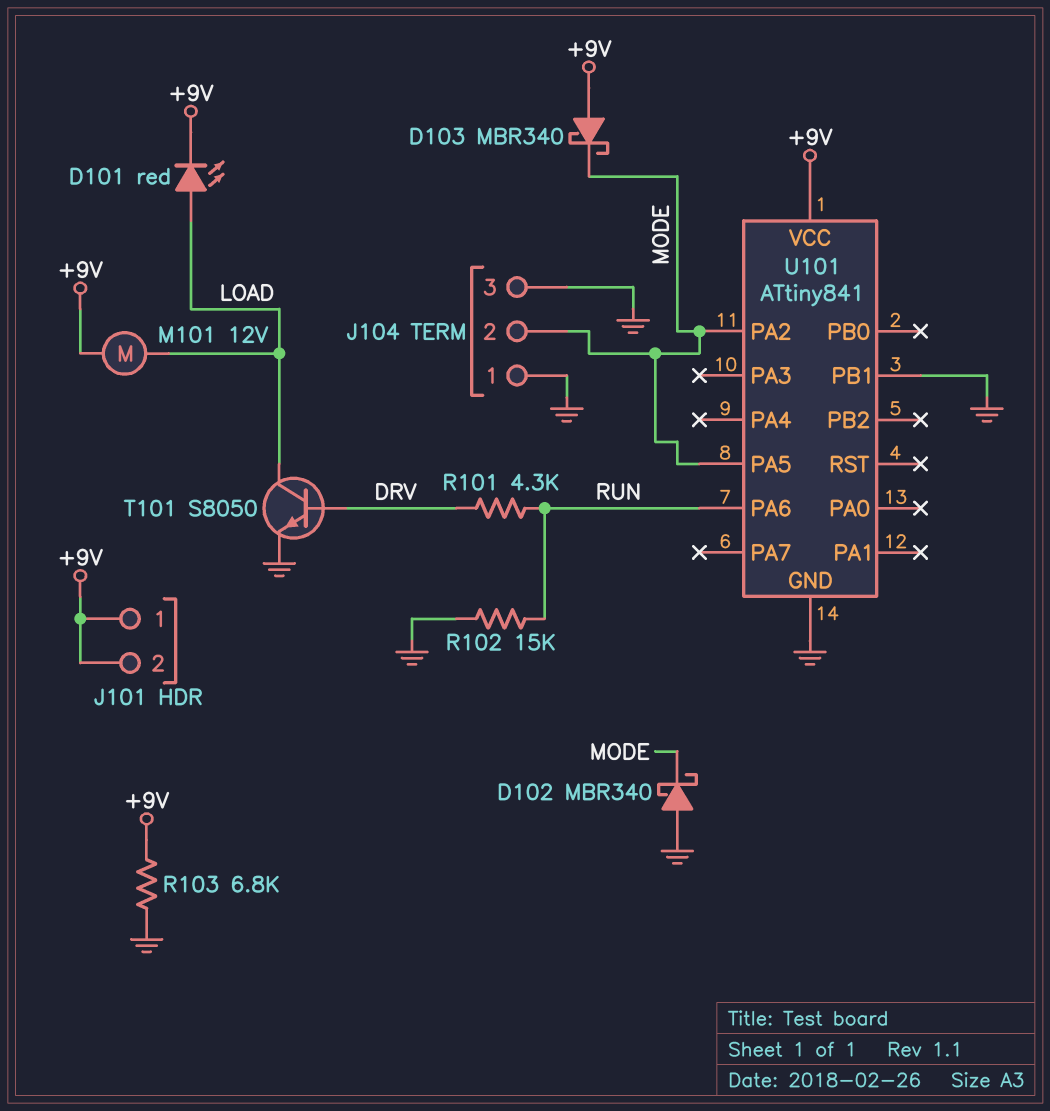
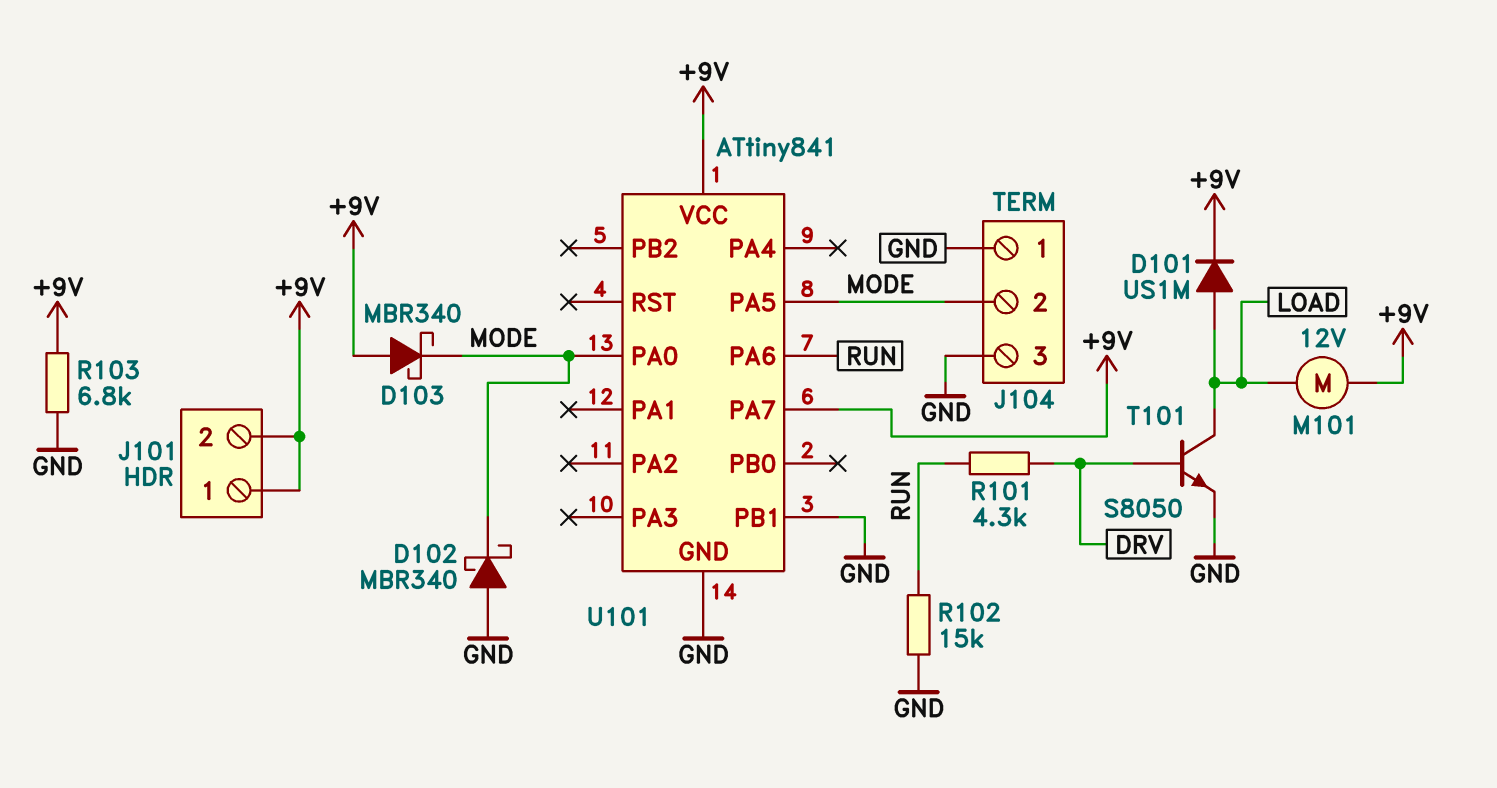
D101: LED red (A LOAD, K +9V) -> diode US1M (A LOAD, K +9V)
U101 pin PA0: none -> MODE
U101 pin PA2: MODE -> none
U101 pin PA7: none -> +9V

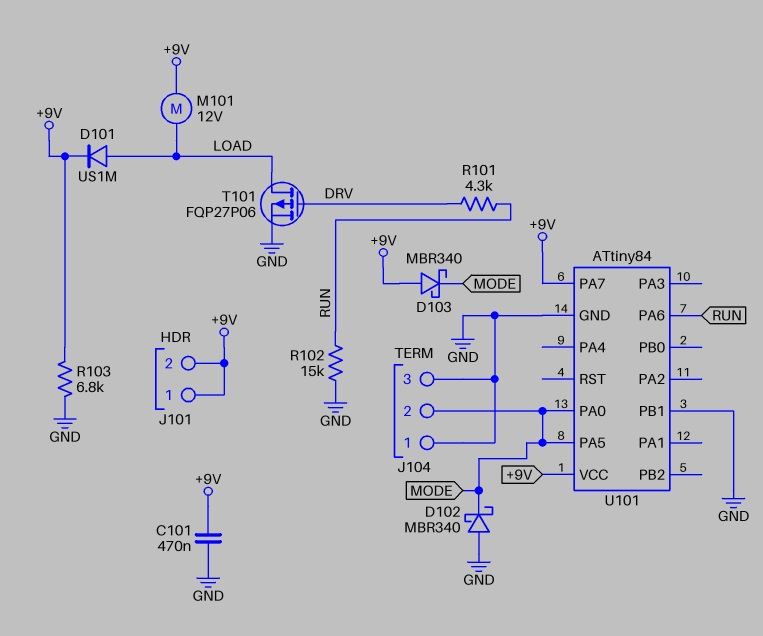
C101: none -> 470nF (+9V, GND)
T101: NPN S8050 (B DRV, C LOAD, E GND) -> PMOS FQP27P06 (G DRV, D LOAD, S GND)
U101: ATtiny841 -> ATtiny84

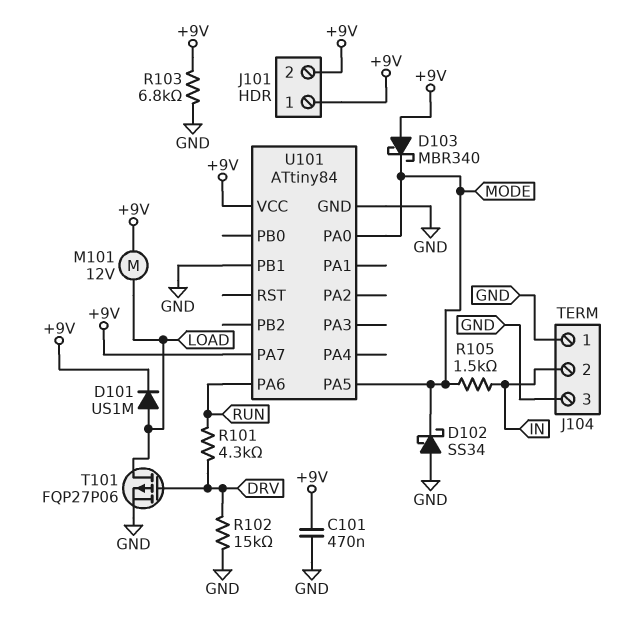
D102: schottky MBR340 (A GND, K MODE) -> schottky SS34 (A GND, K MODE)
J104 pin 2: MODE -> IN
R102: 15k (GND, RUN) -> 15k (DRV, GND)
R105: none -> 1.5k (IN, MODE)

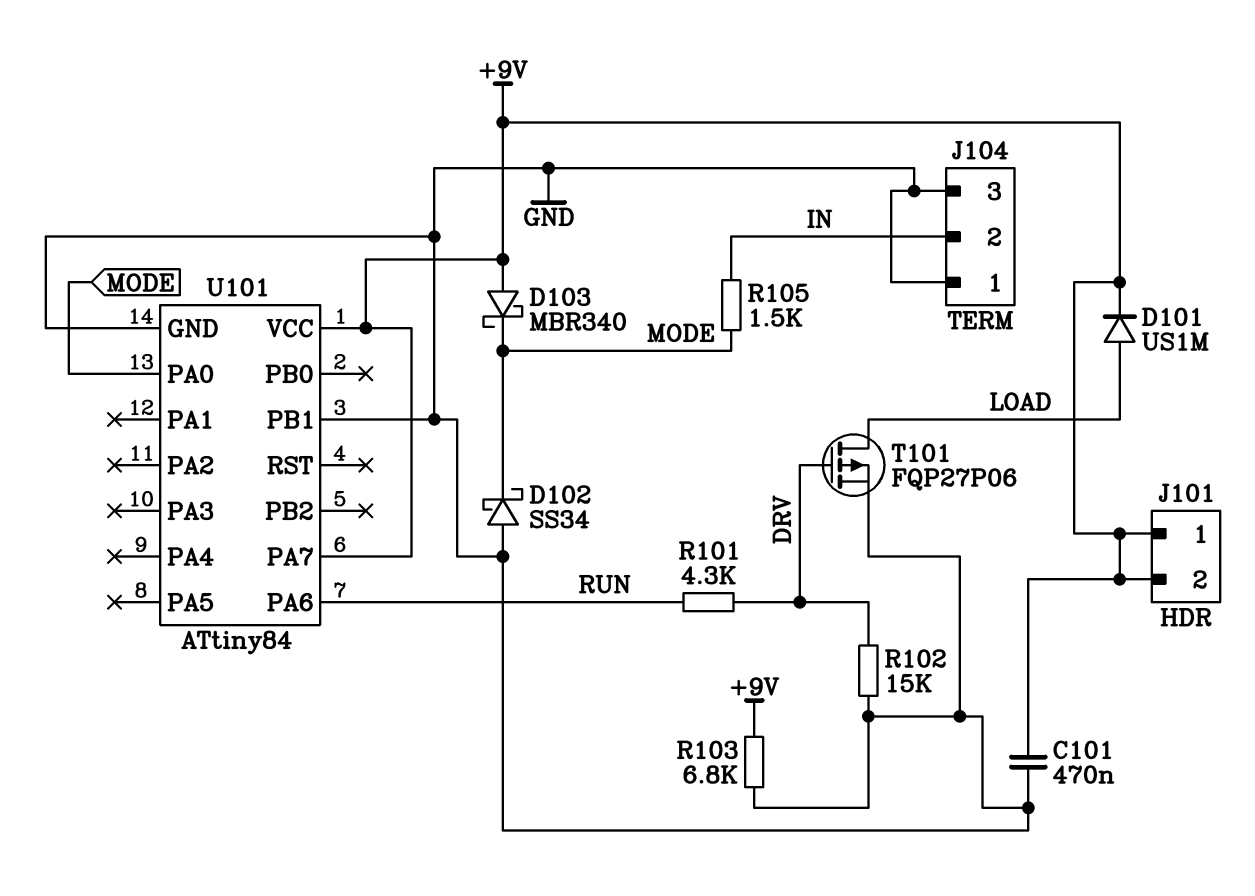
M101: motor 12V (+9V, LOAD) -> none
U101 pin PA5: MODE -> none

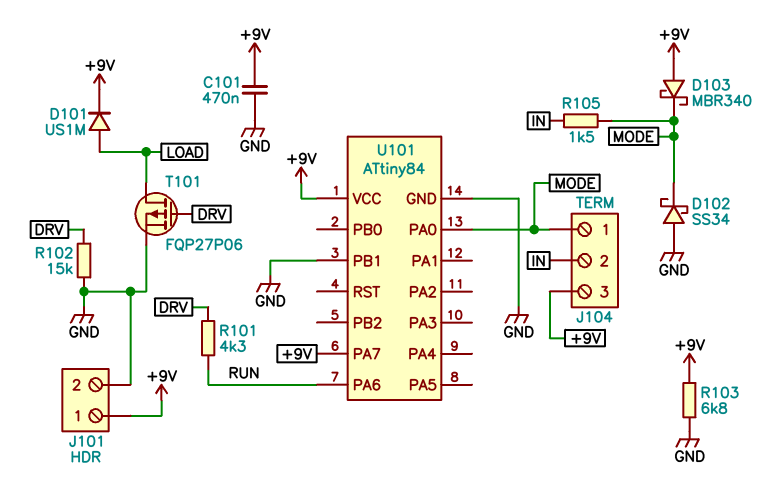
J101 pin 2: +9V -> GND
J104 pin 1: GND -> MODE
J104 pin 3: GND -> +9V

